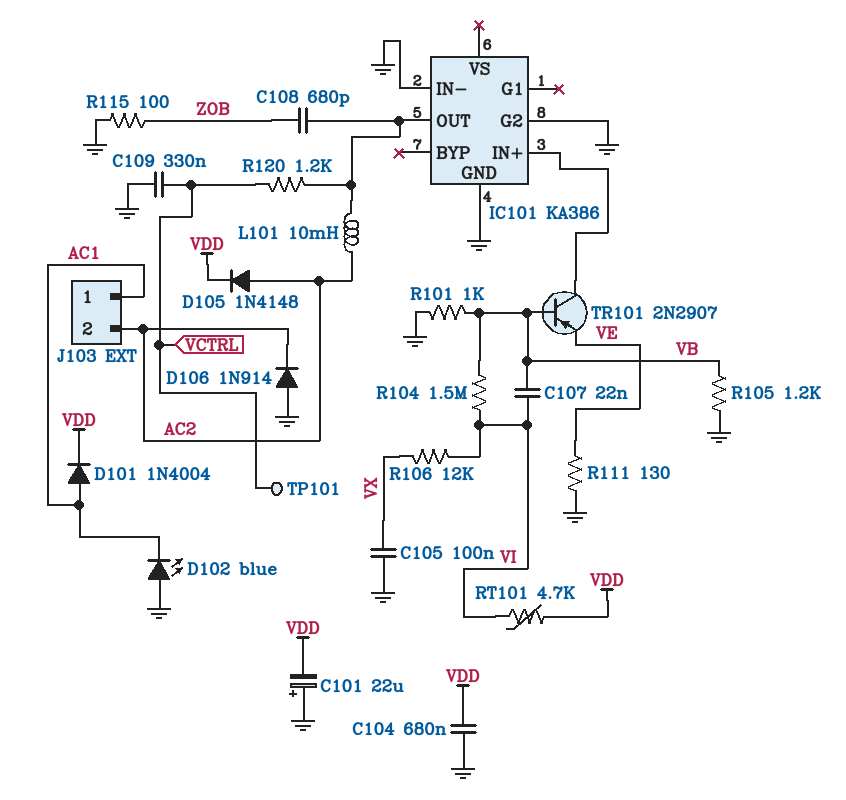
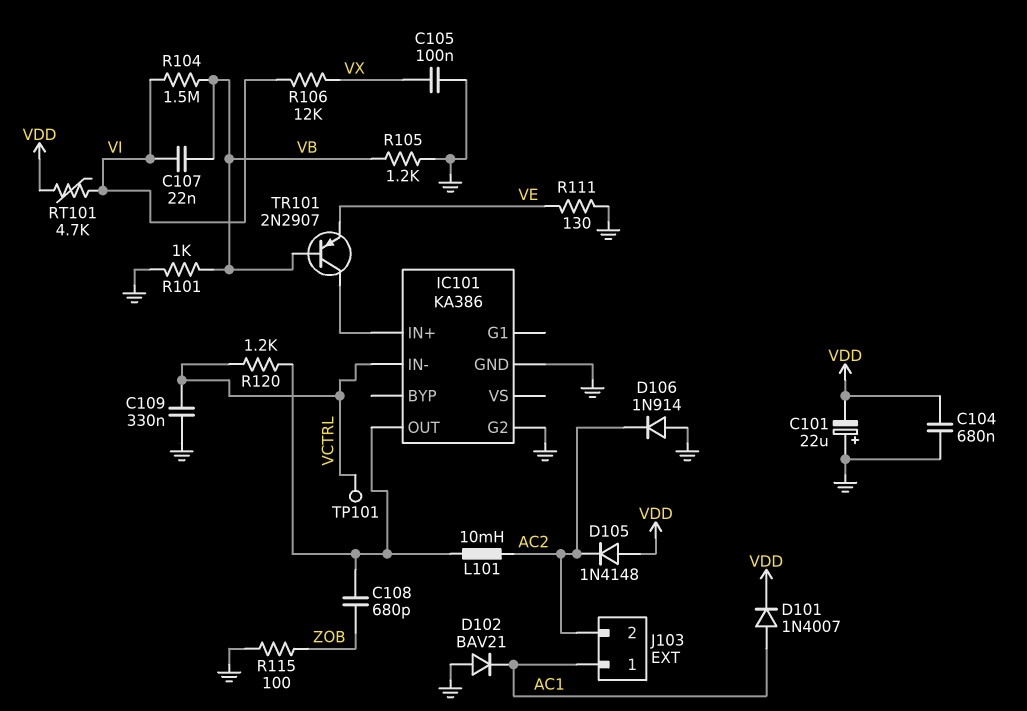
D101: diode 1N4004 (A AC1, K VDD) -> diode 1N4007 (A AC1, K VDD)
D102: LED blue (A GND, K AC1) -> diode BAV21 (A GND, K AC1)
D105: diode 1N4148 (A AC2, K VDD) -> diode 1N4148 (A VDD, K AC2)
IC101 pin IN-: GND -> VCTRL

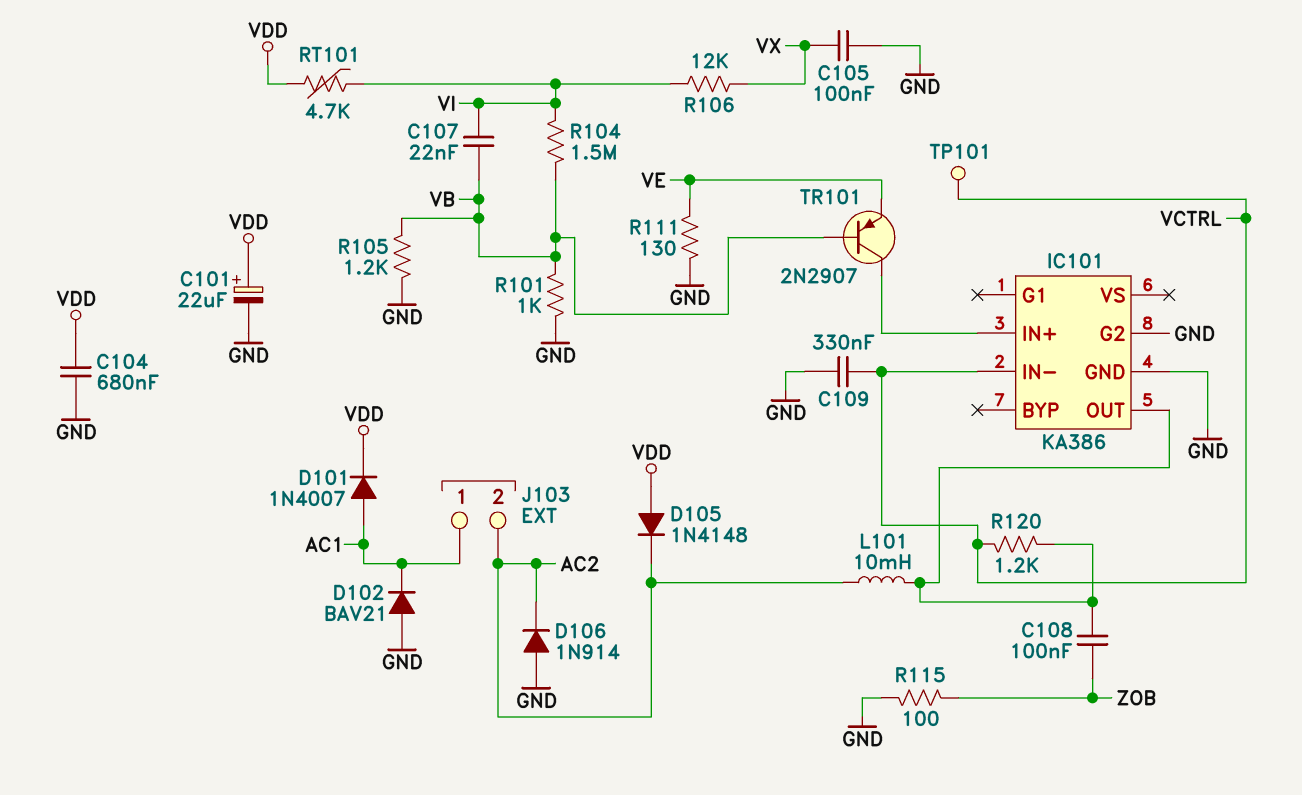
C101: 22uF (plus GND, minus VDD) -> 22uF (plus VDD, minus GND)
C108: 680pF (IC101/OUT, ZOB) -> 100nF (IC101/OUT, ZOB)

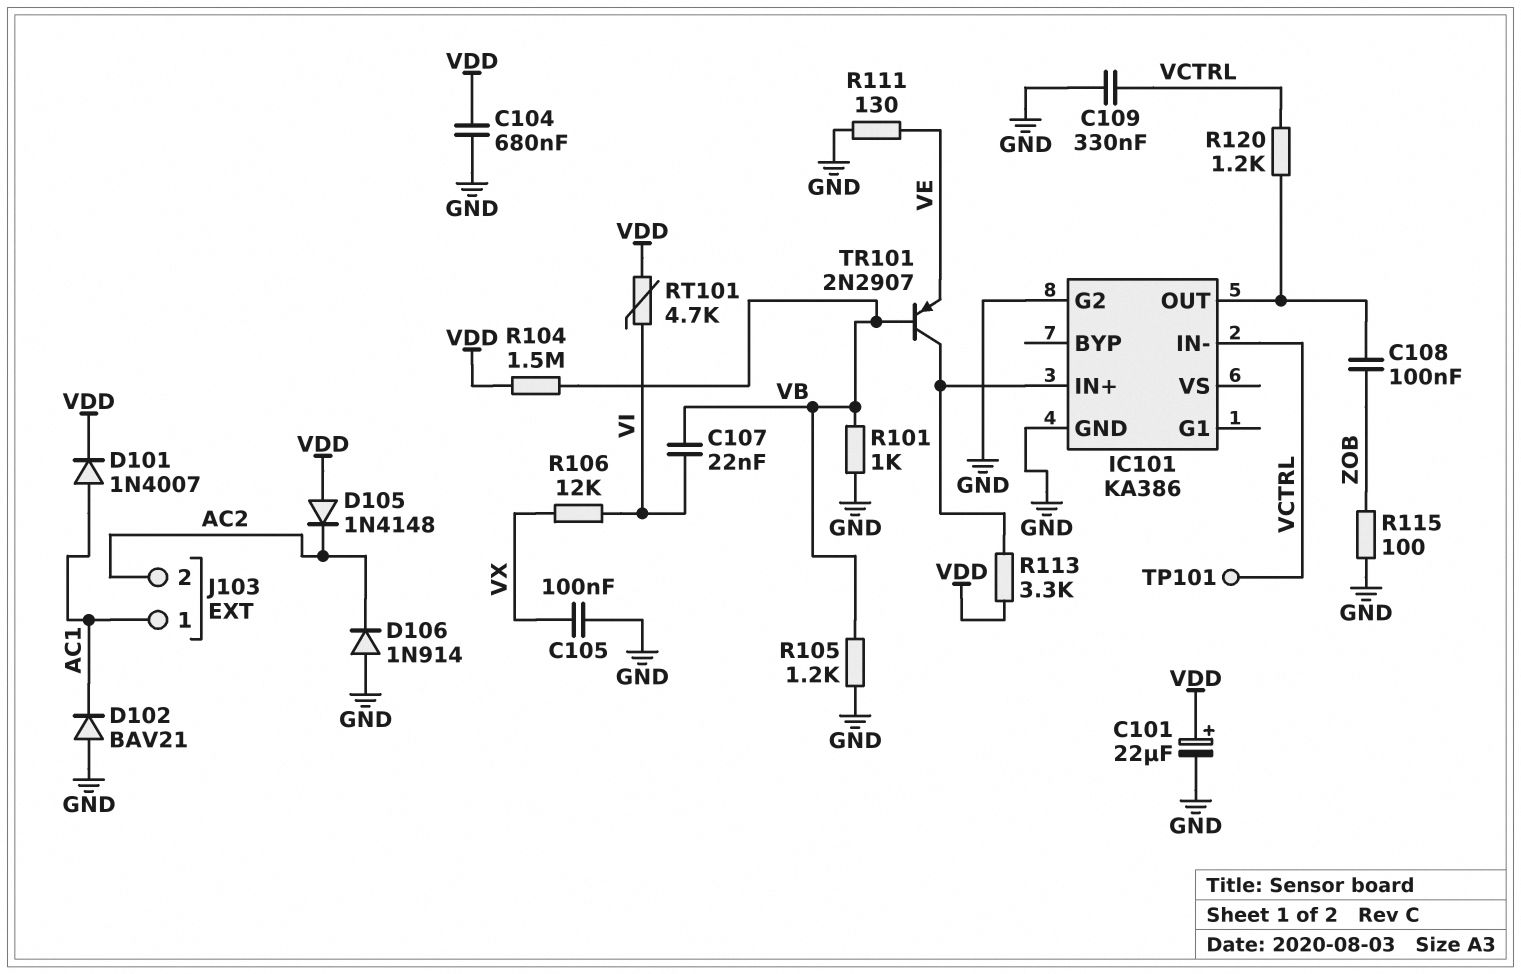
L101: 10mH (AC2, IC101/OUT) -> none
R104: 1.5M (VB, VI) -> 1.5M (VB, VDD)
R113: none -> 3.3k (IC101/IN+, VDD)

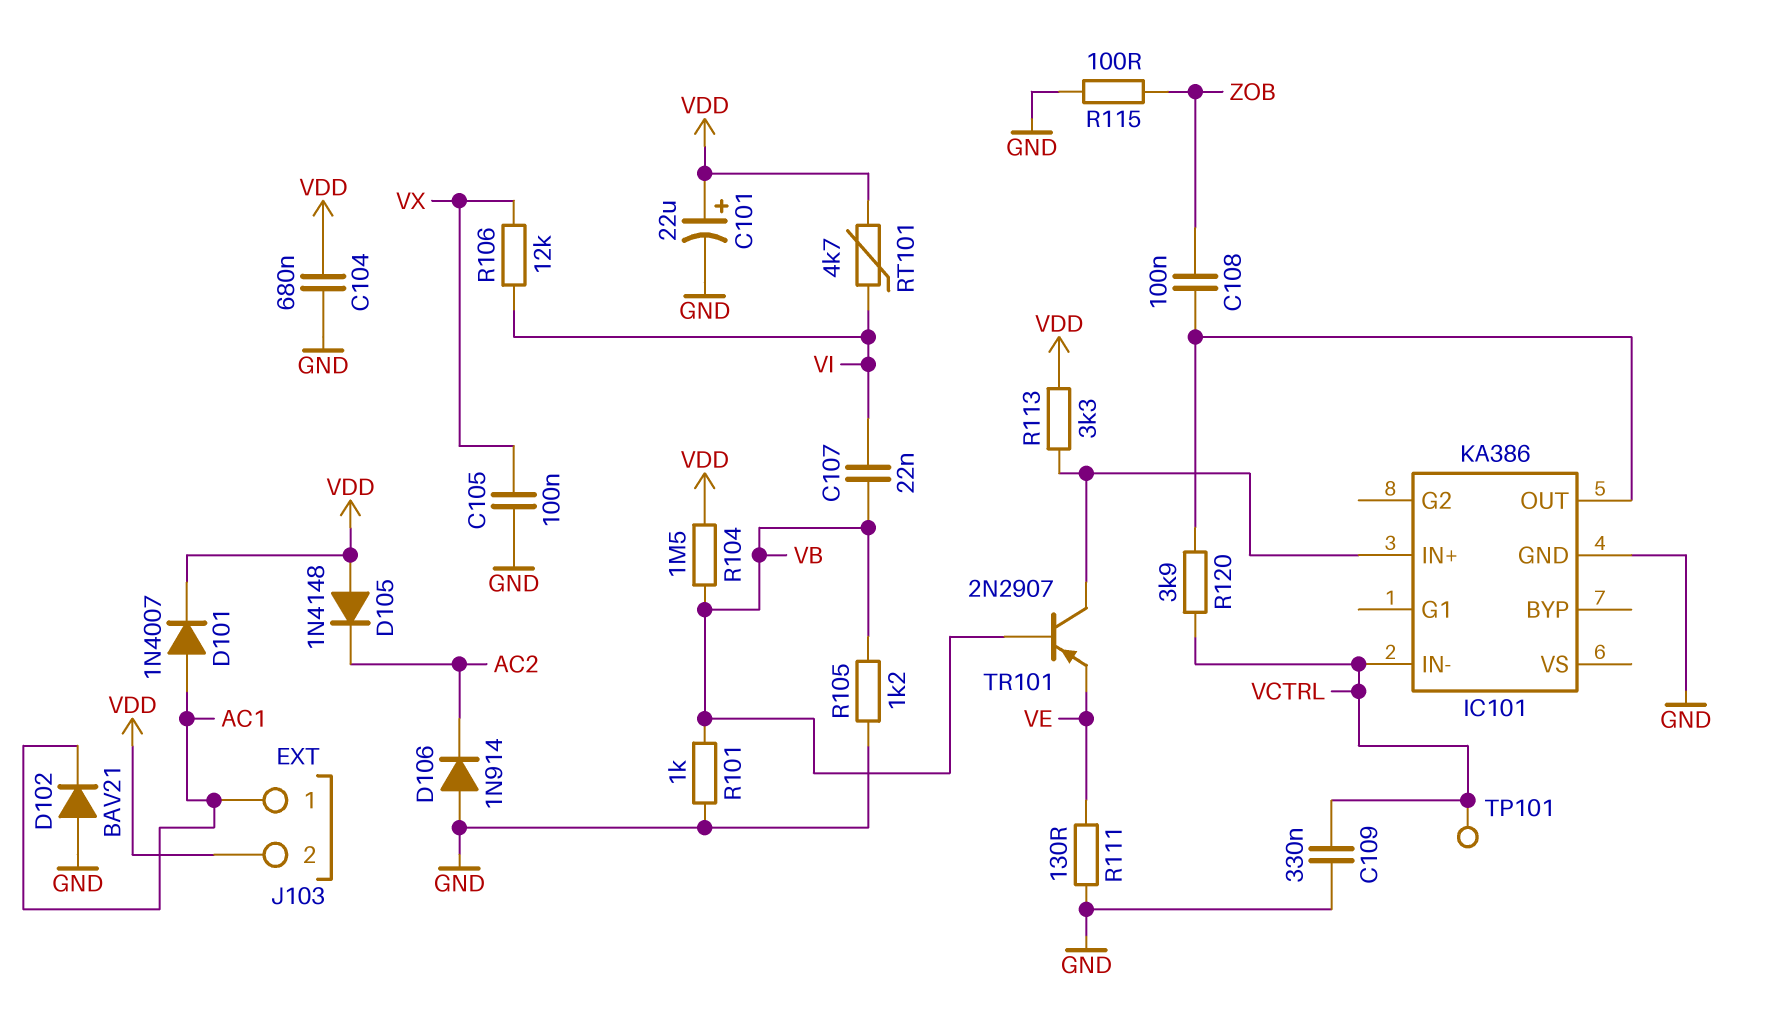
IC101 pin G2: GND -> none
J103 pin 2: AC2 -> VDD
R120: 1.2k (IC101/OUT, VCTRL) -> 3.9k (IC101/OUT, VCTRL)

